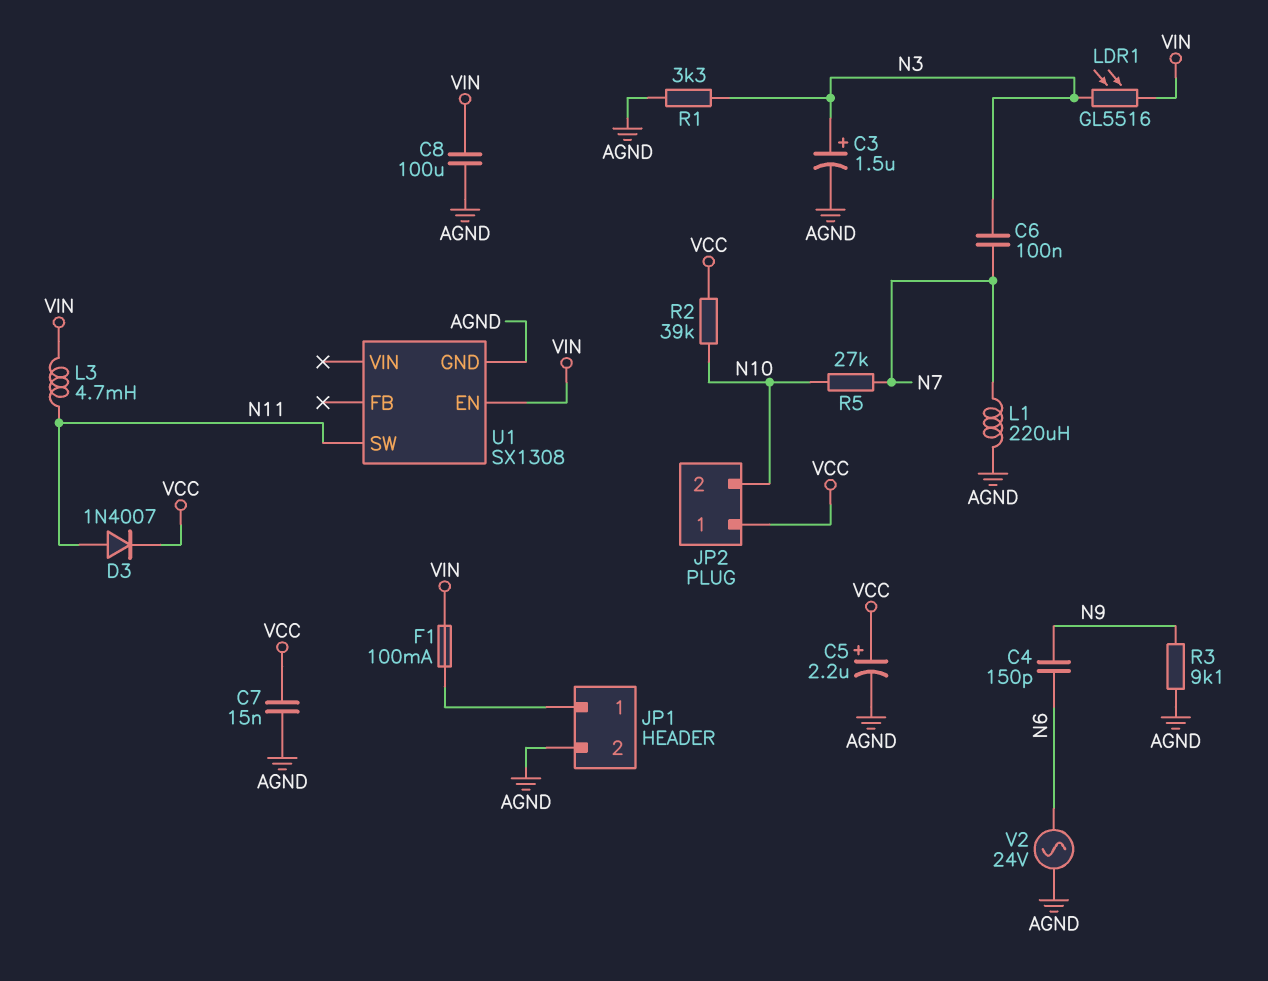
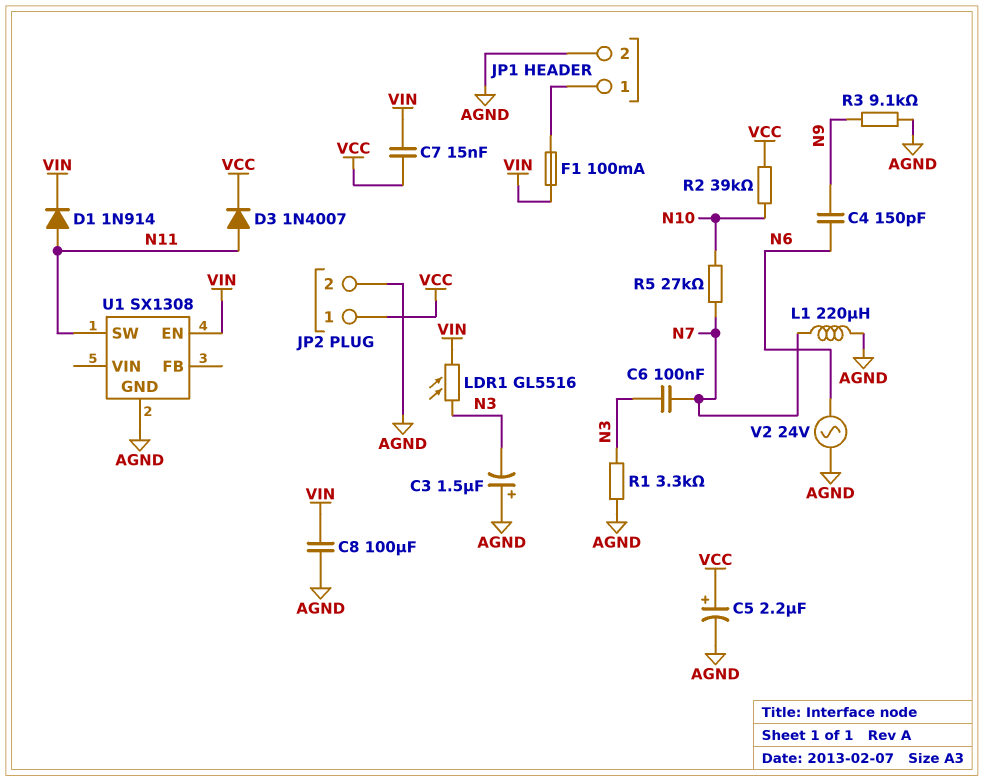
C3: 1.5uF (plus N3, minus AGND) -> 1.5uF (plus AGND, minus N3)
C7: 15nF (AGND, VCC) -> 15nF (VCC, VIN)
D1: none -> diode 1N914 (A N11, K VIN)
JP2 pin 2: N10 -> AGND
L3: 4.7mH (N11, VIN) -> none

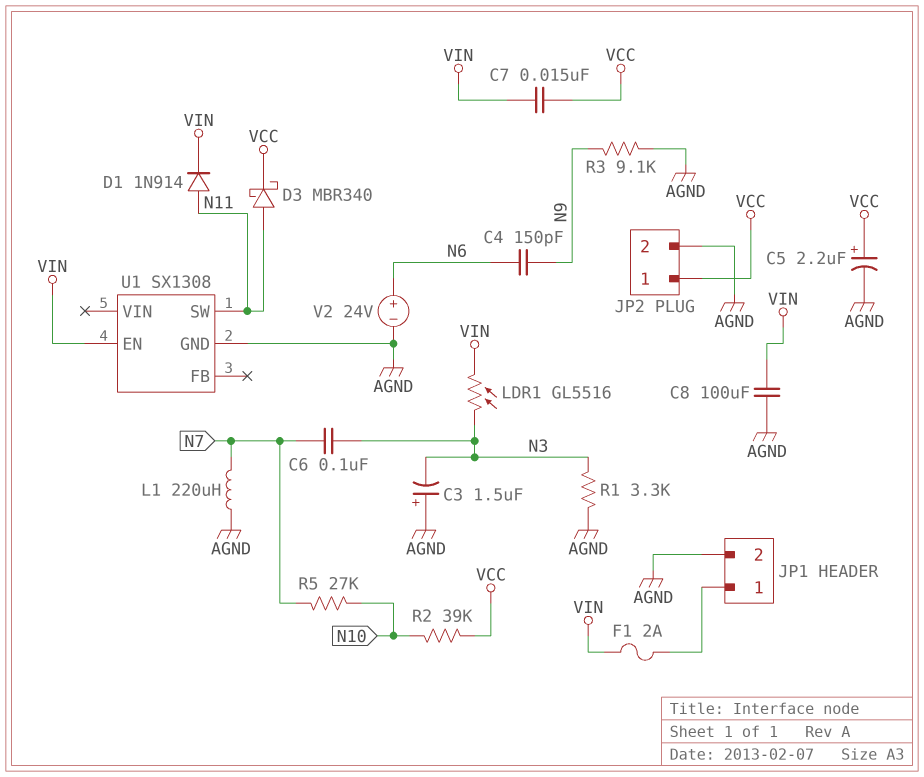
D3: diode 1N4007 (A N11, K VCC) -> schottky MBR340 (A N11, K VCC)
F1: 100mA (JP1/1, VIN) -> 2A (JP1/1, VIN)
V2: AC 24V (AGND, N6) -> 24V (plus N6, minus AGND)

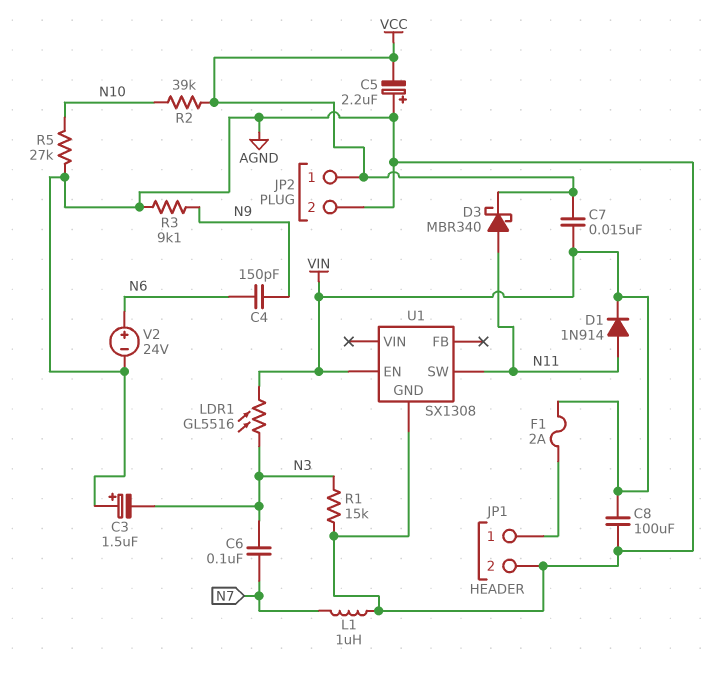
C5: 2.2uF (plus VCC, minus AGND) -> 2.2uF (plus AGND, minus VCC)
L1: 220uH (AGND, N7) -> 1uH (AGND, N7)
R1: 3.3k (AGND, N3) -> 15k (AGND, N3)
R5: 27k (N7, N10) -> 27k (AGND, N10)

